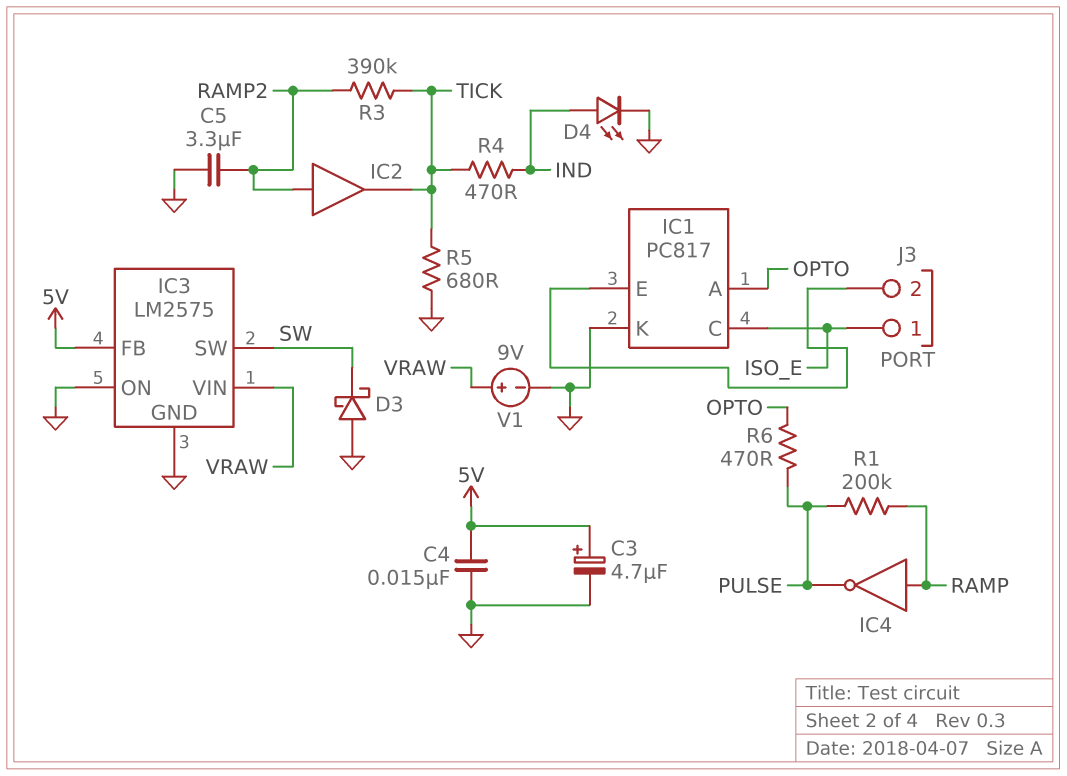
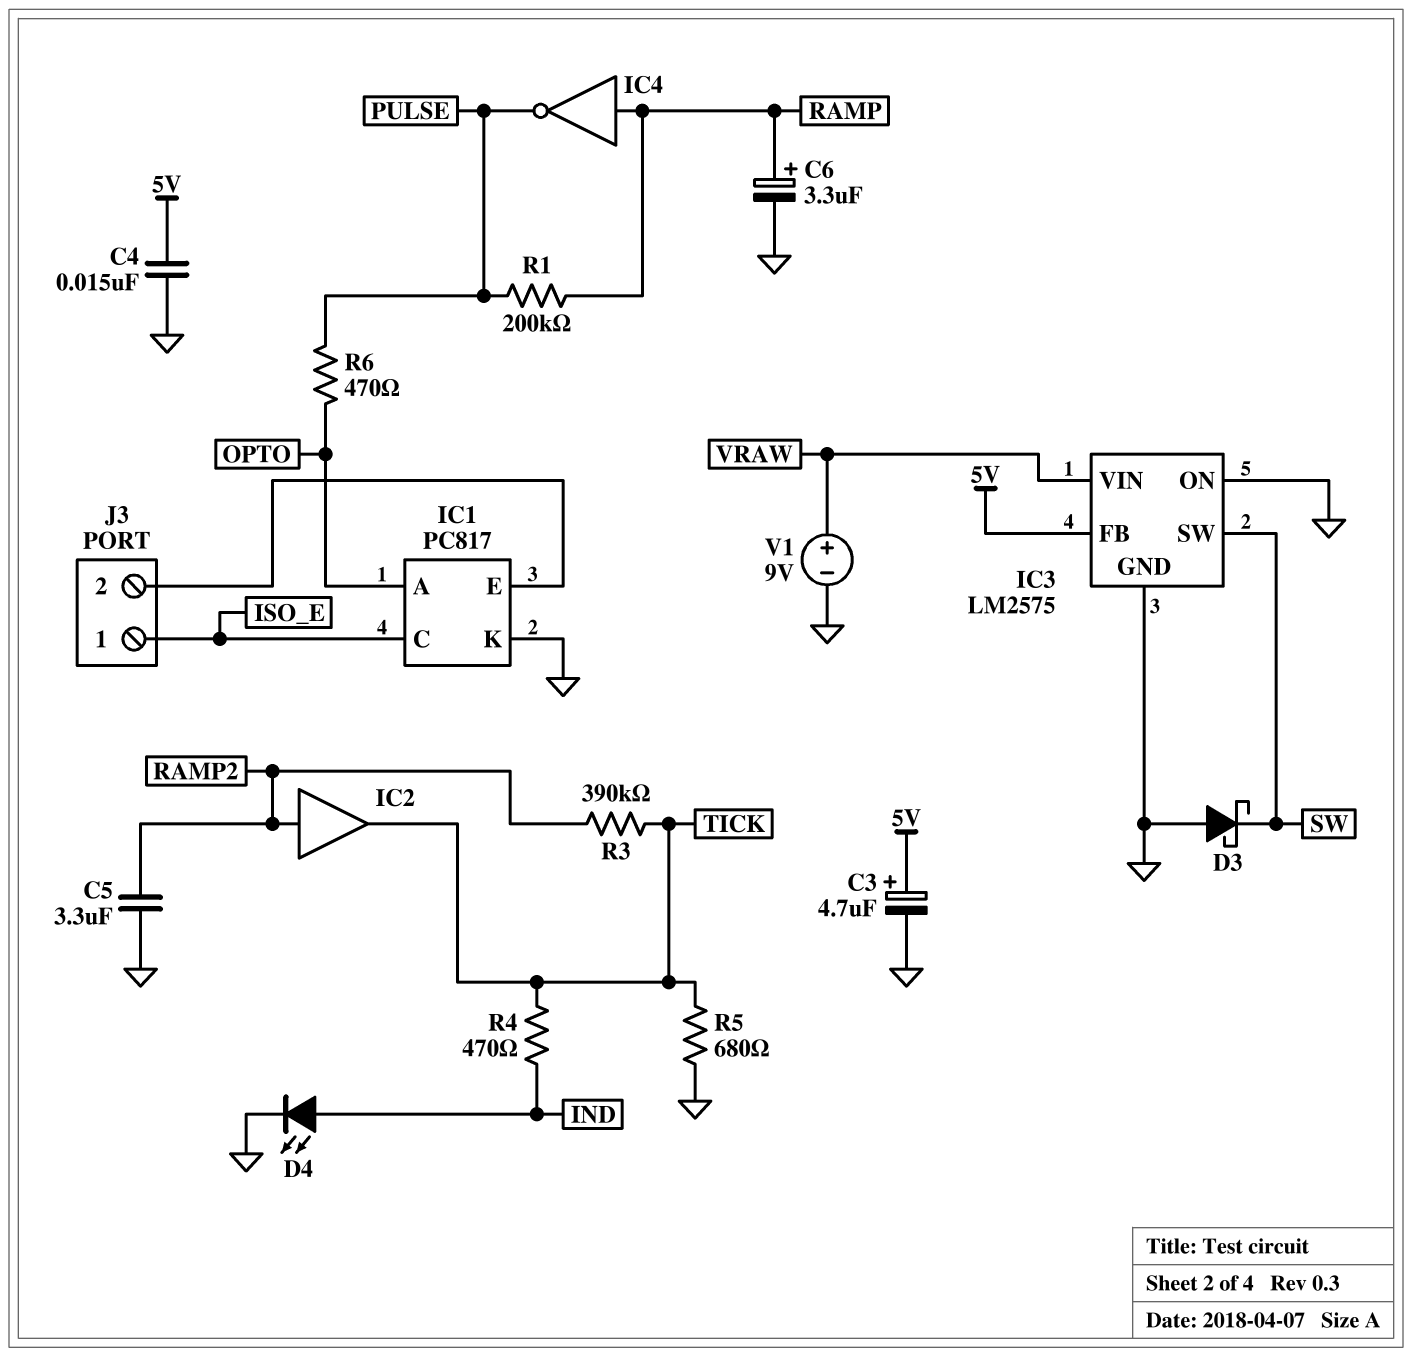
C6: none -> 3.3uF (plus RAMP, minus GND)

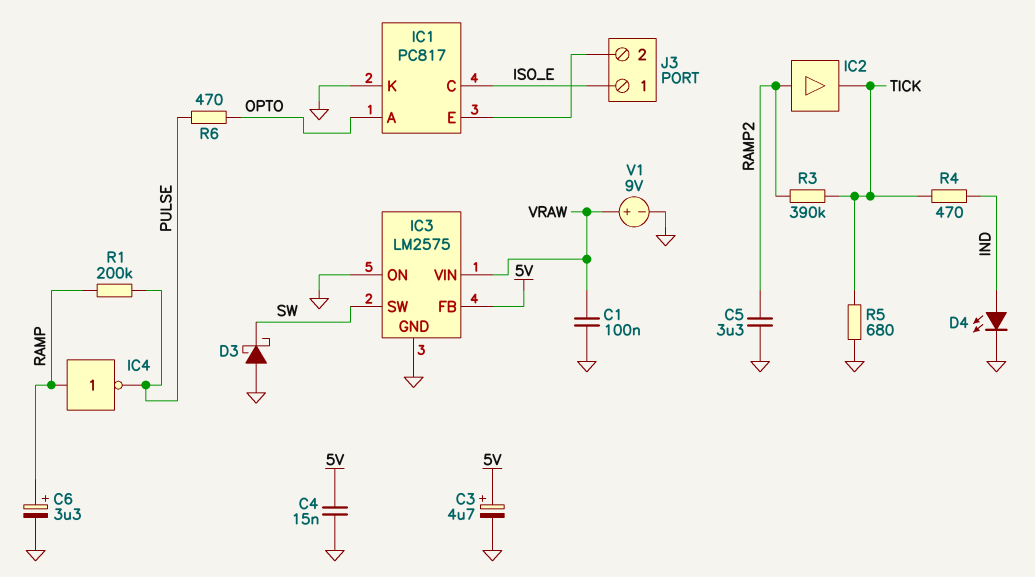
C1: none -> 100nF (GND, VRAW)

